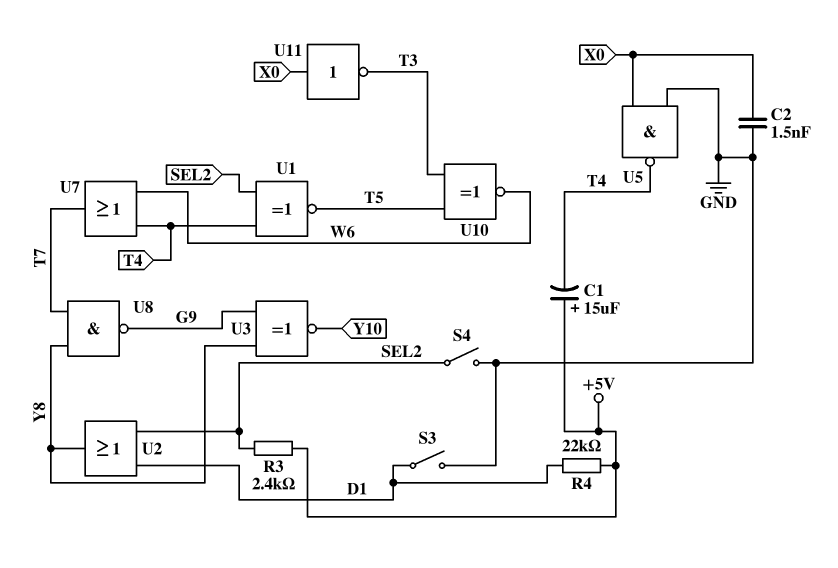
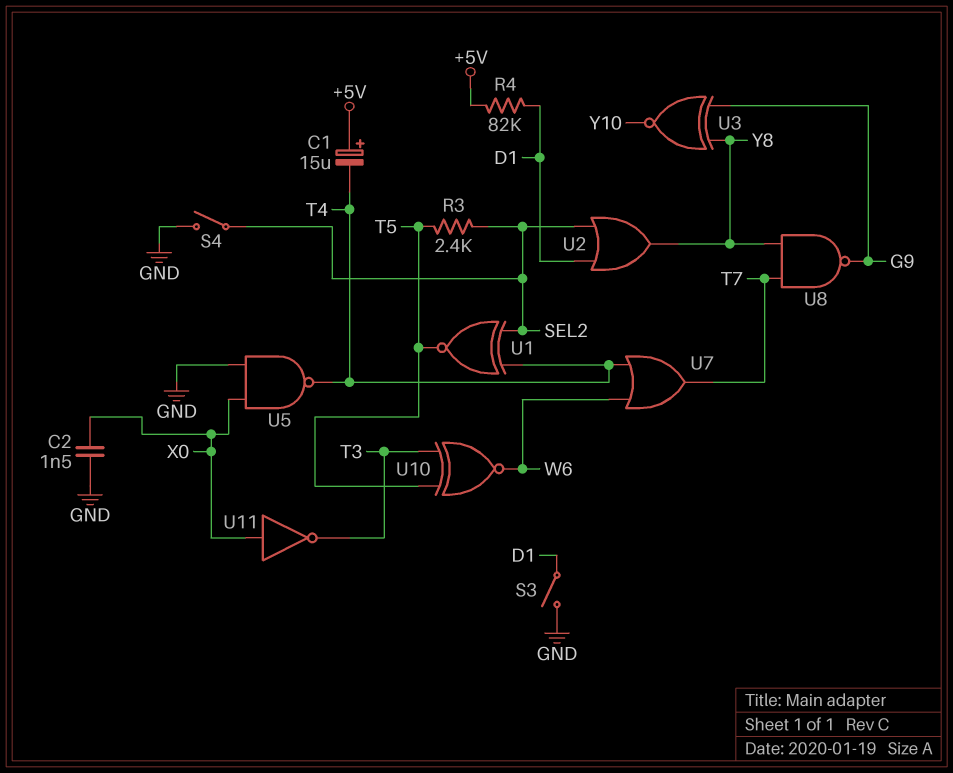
R3: 2.4k (+5V, SEL2) -> 2.4k (SEL2, T5)
R4: 22k (+5V, D1) -> 82k (+5V, D1)

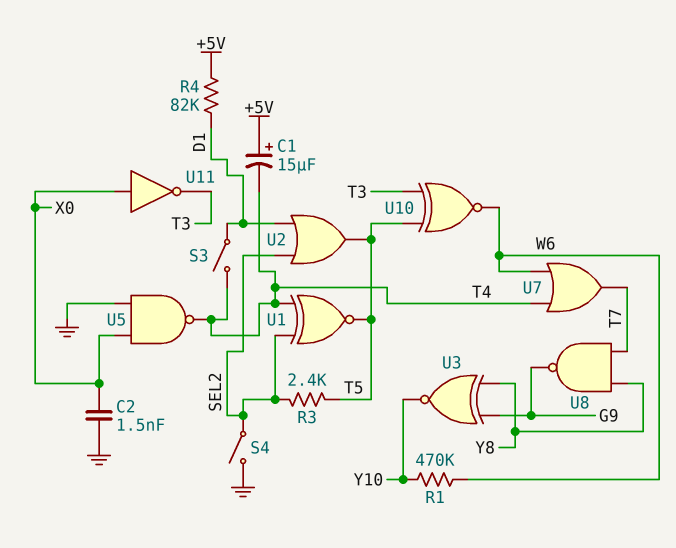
R1: none -> 470k (W6, Y10)
S3: switch (D1, GND) -> switch (D1, T4)
U2: OR (in D1, in SEL2, out Y8) -> OR (in D1, in SEL2, out T5)

